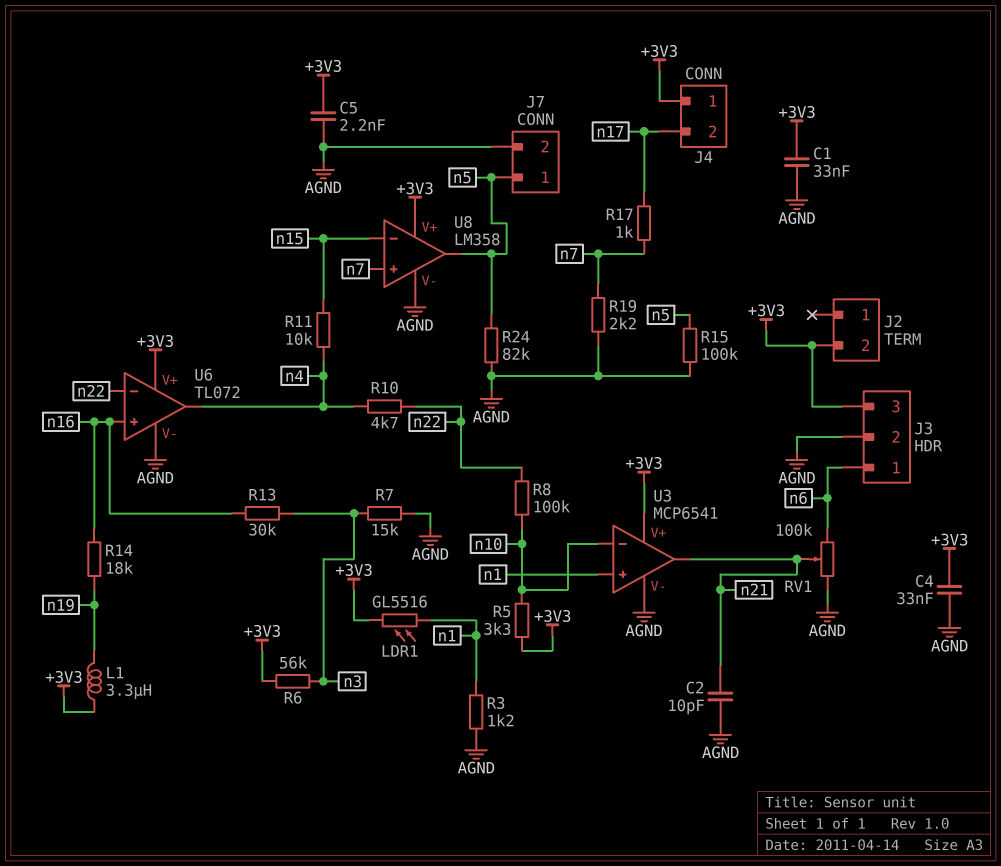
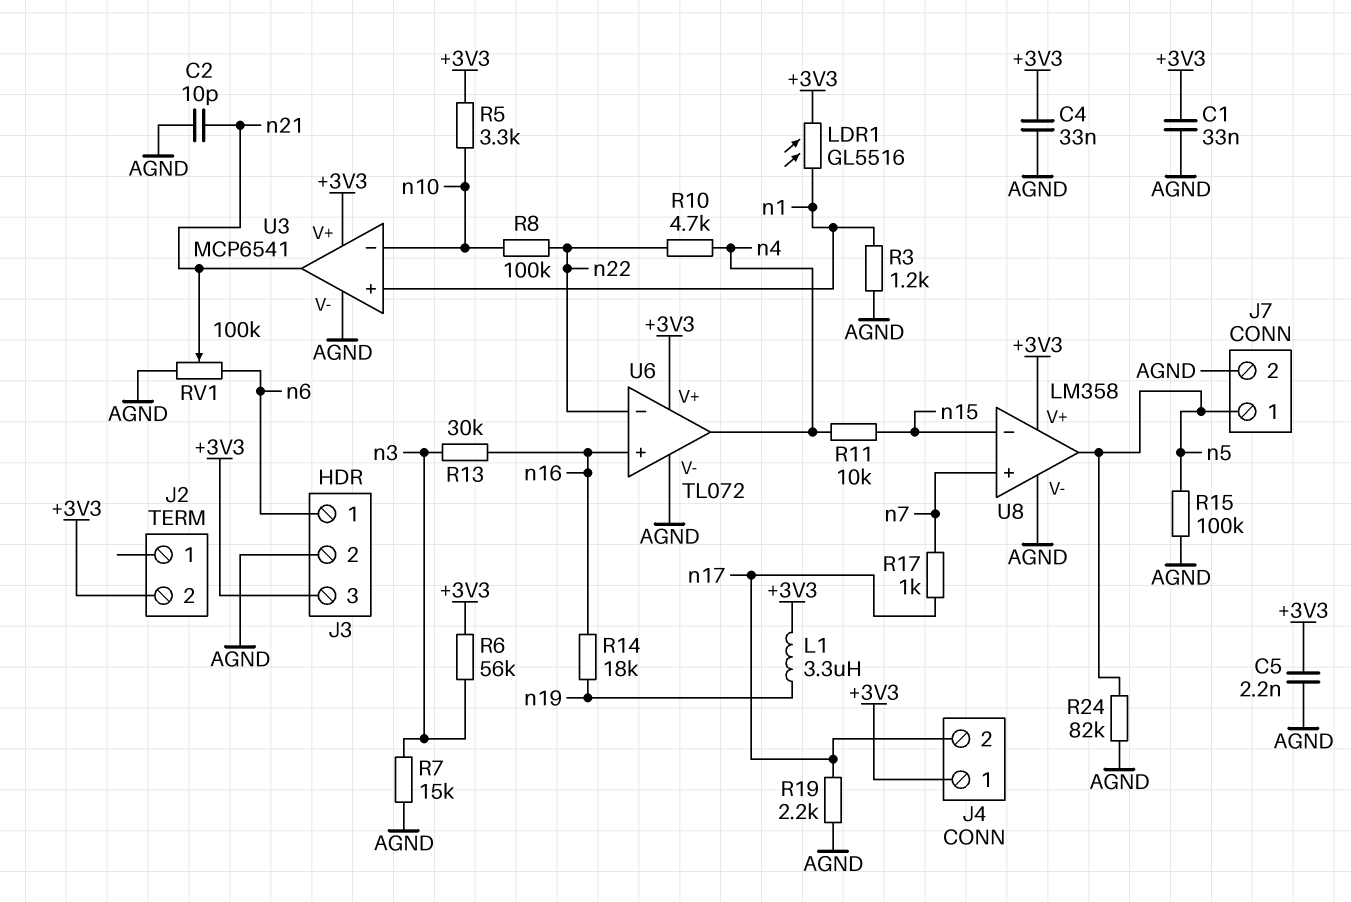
R19: 2.2k (AGND, n7) -> 2.2k (AGND, n17)

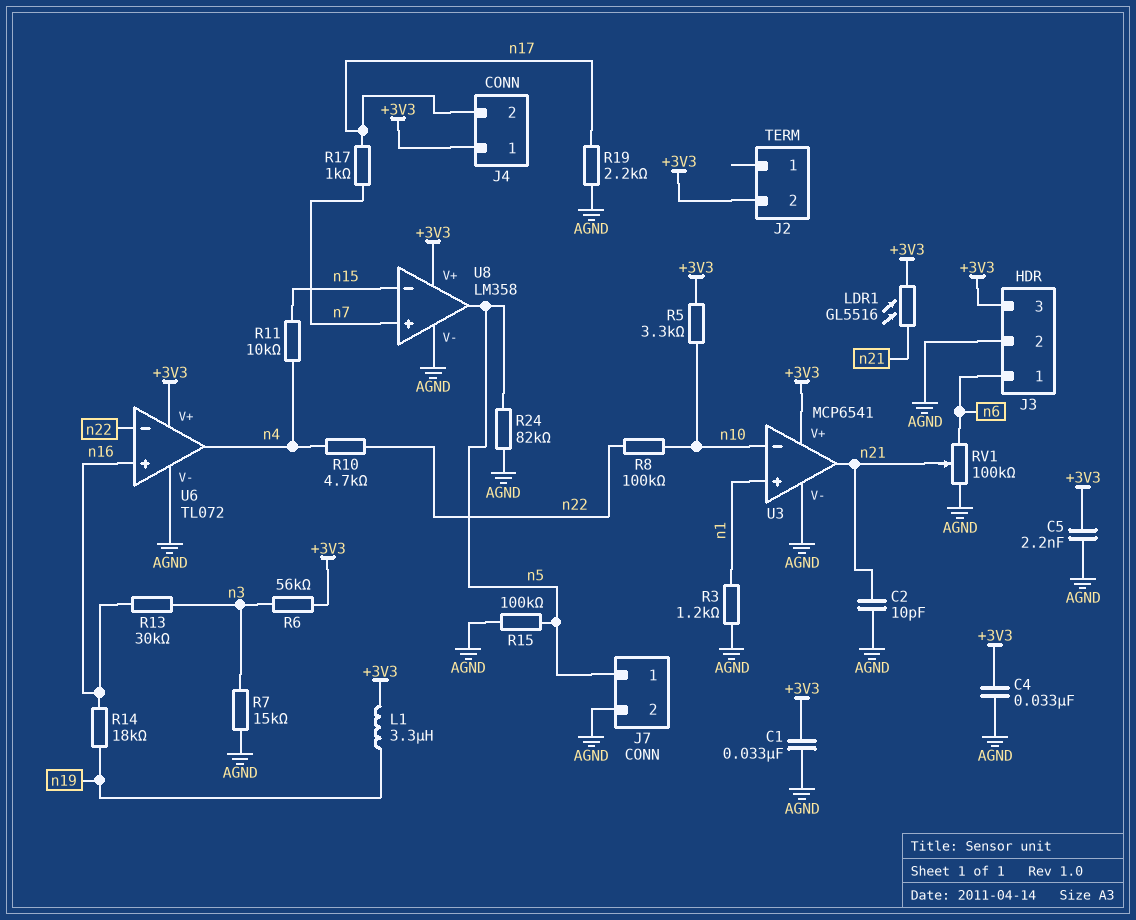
LDR1: GL5516 (+3V3, n1) -> GL5516 (+3V3, n21)

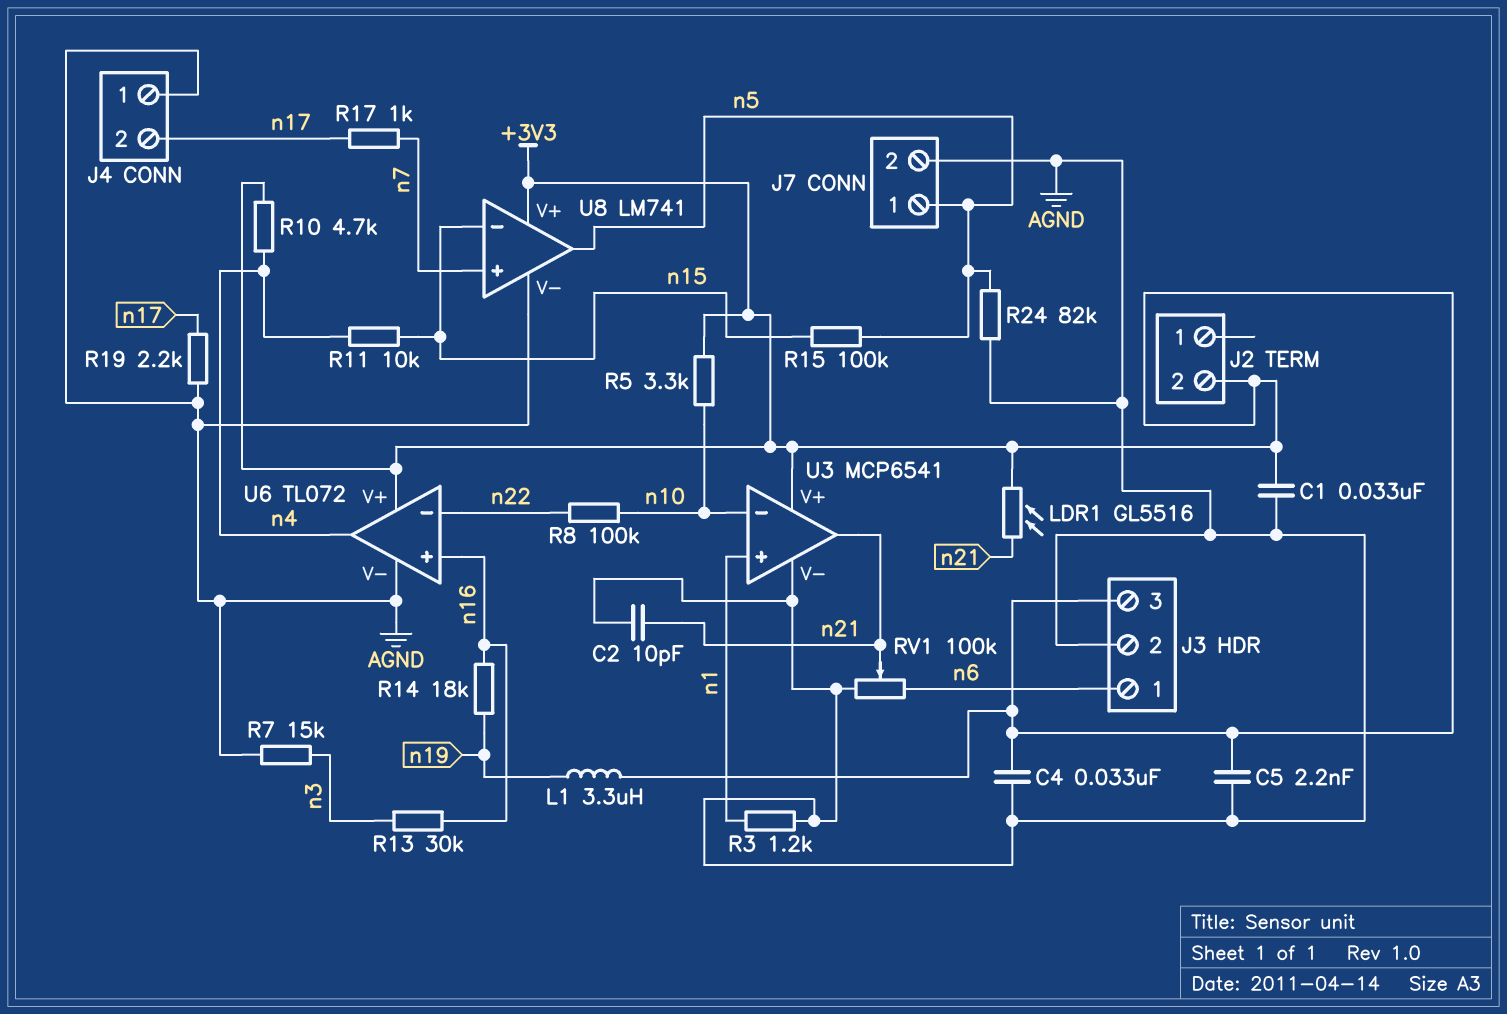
J4 pin 1: +3V3 -> AGND
R6: 56k (+3V3, n3) -> none
R10: 4.7k (n4, n22) -> 4.7k (+3V3, n4)
R15: 100k (AGND, n5) -> 100k (n5, n15)
U8: LM358 -> LM741

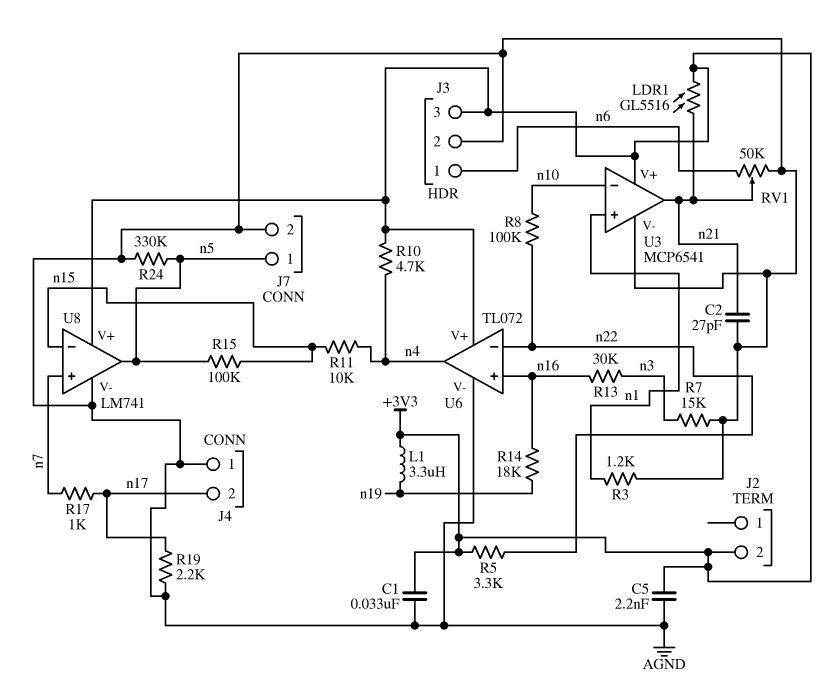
C2: 10pF (AGND, n21) -> 27pF (AGND, n21)
C4: 33nF (+3V3, AGND) -> none
R5: 3.3k (+3V3, n10) -> 3.3k (+3V3, n22)
R24: 82k (AGND, n5) -> 330k (AGND, n5)
RV1: 100k (AGND, n6, wiper n21) -> 50k (AGND, n6, wiper n21)

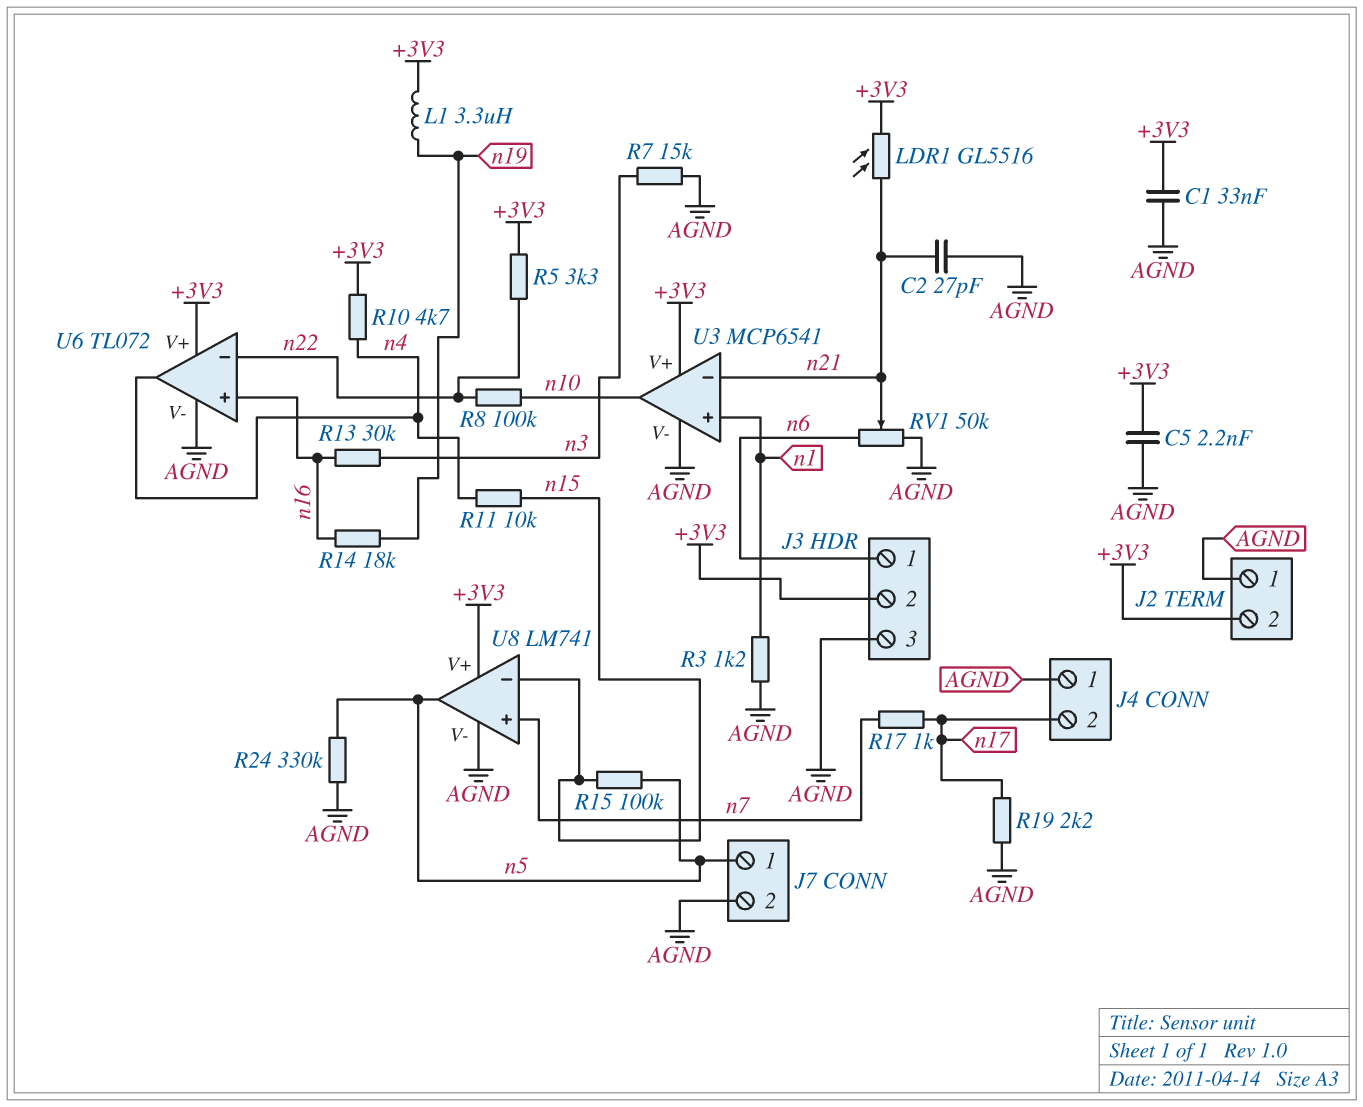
J2 pin 1: none -> AGND
J3 pin 2: AGND -> +3V3
J3 pin 3: +3V3 -> AGND
U3 pin in-: n10 -> n21
U3 pin out: n21 -> n10

